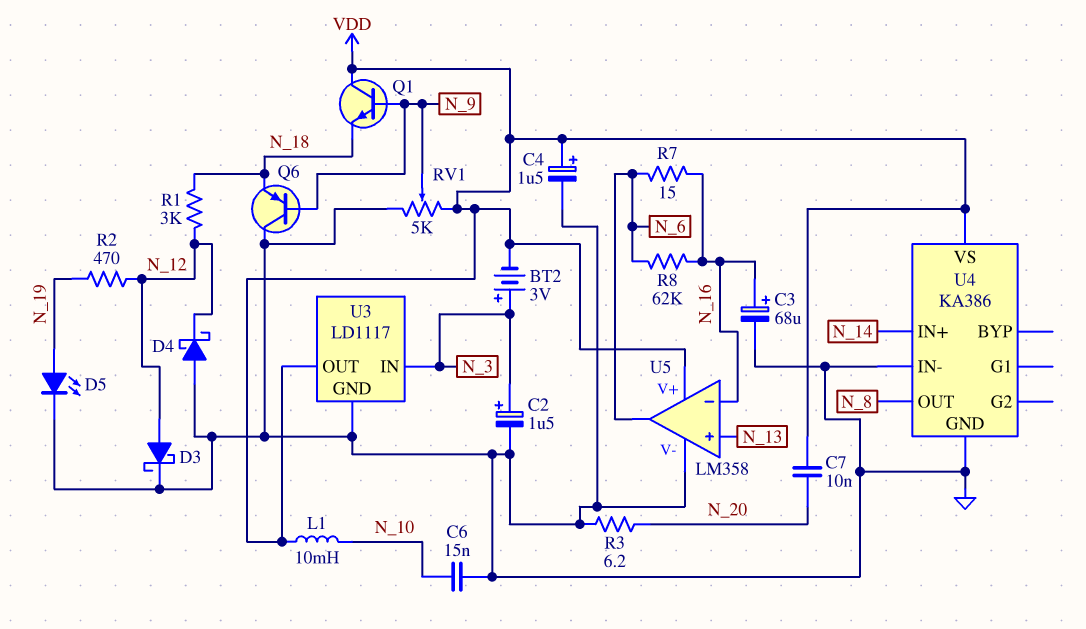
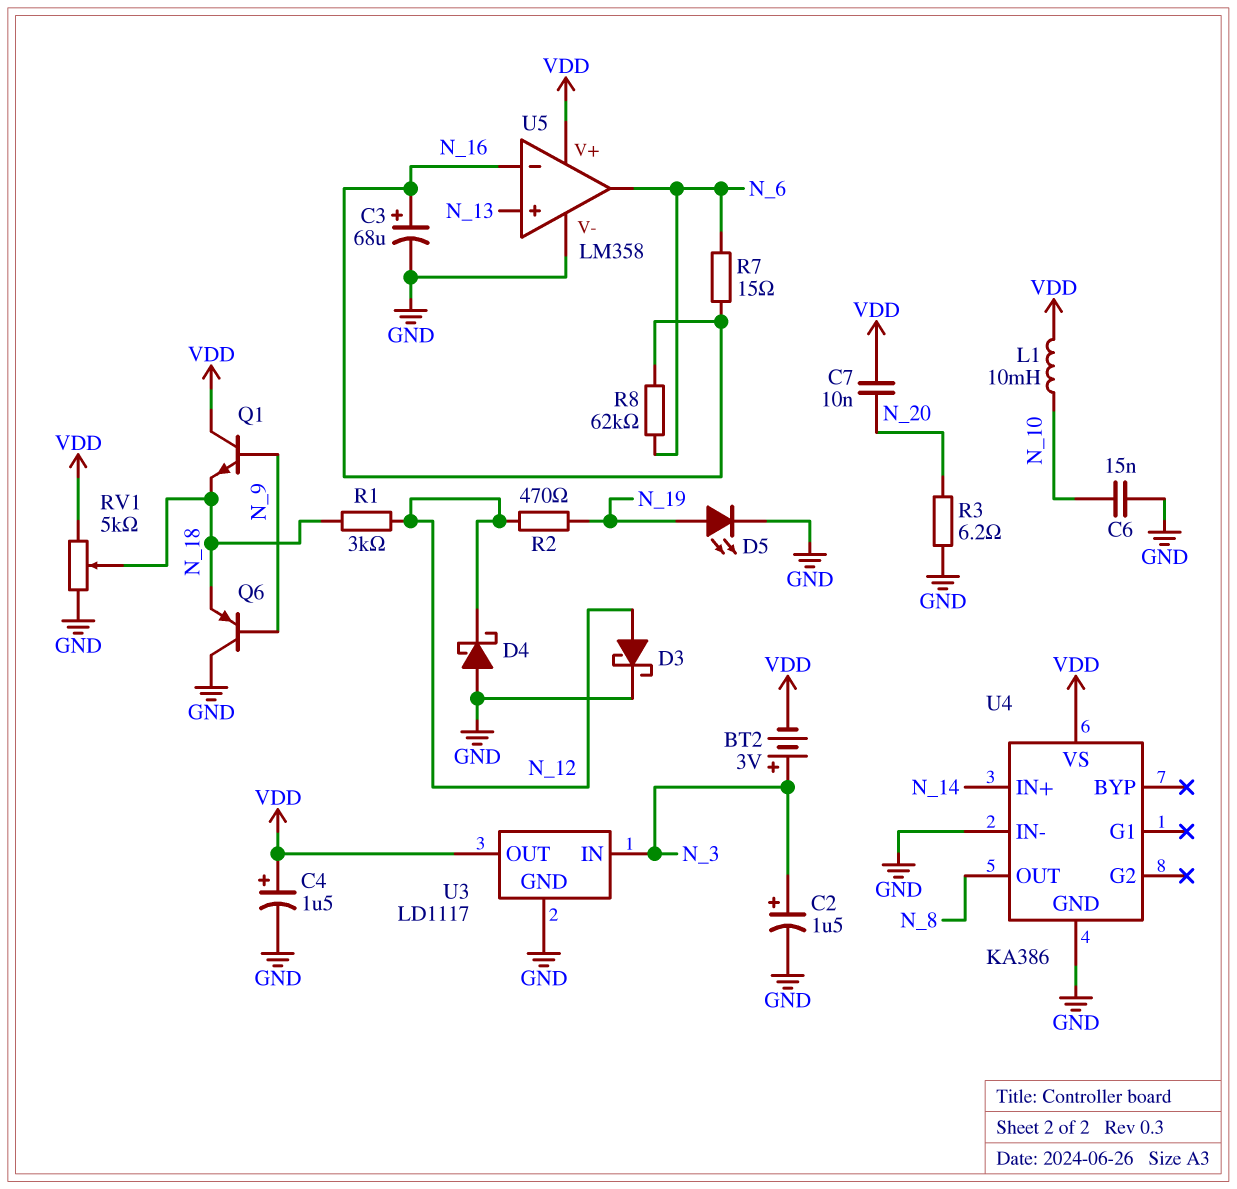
RV1: 5k (GND, VDD, wiper N_9) -> 5k (GND, VDD, wiper N_18)

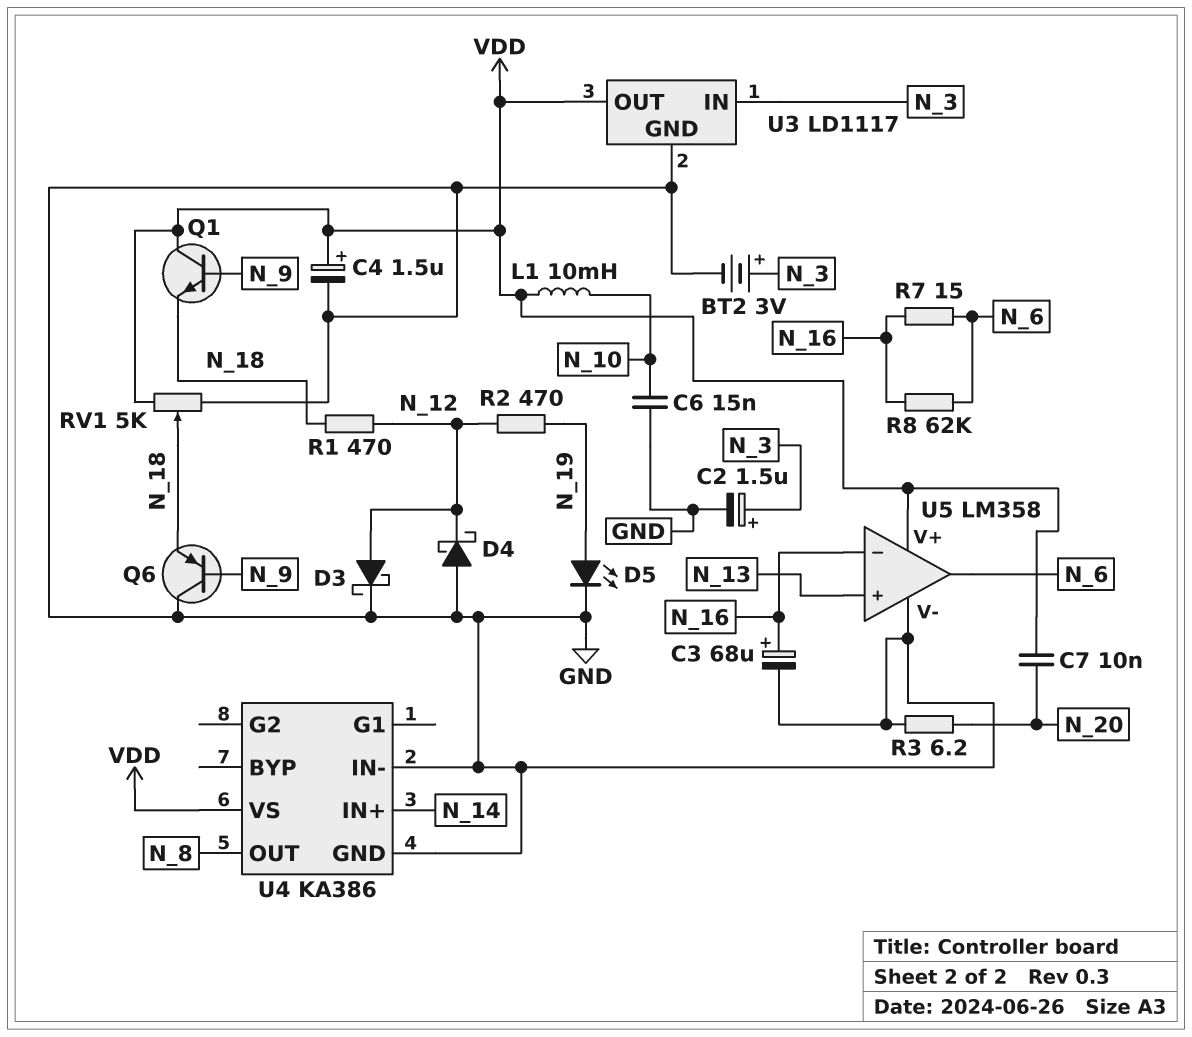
BT2: 3V (plus N_3, minus VDD) -> 3V (plus N_3, minus GND)
R1: 3k (N_12, N_18) -> 470 (N_12, N_18)

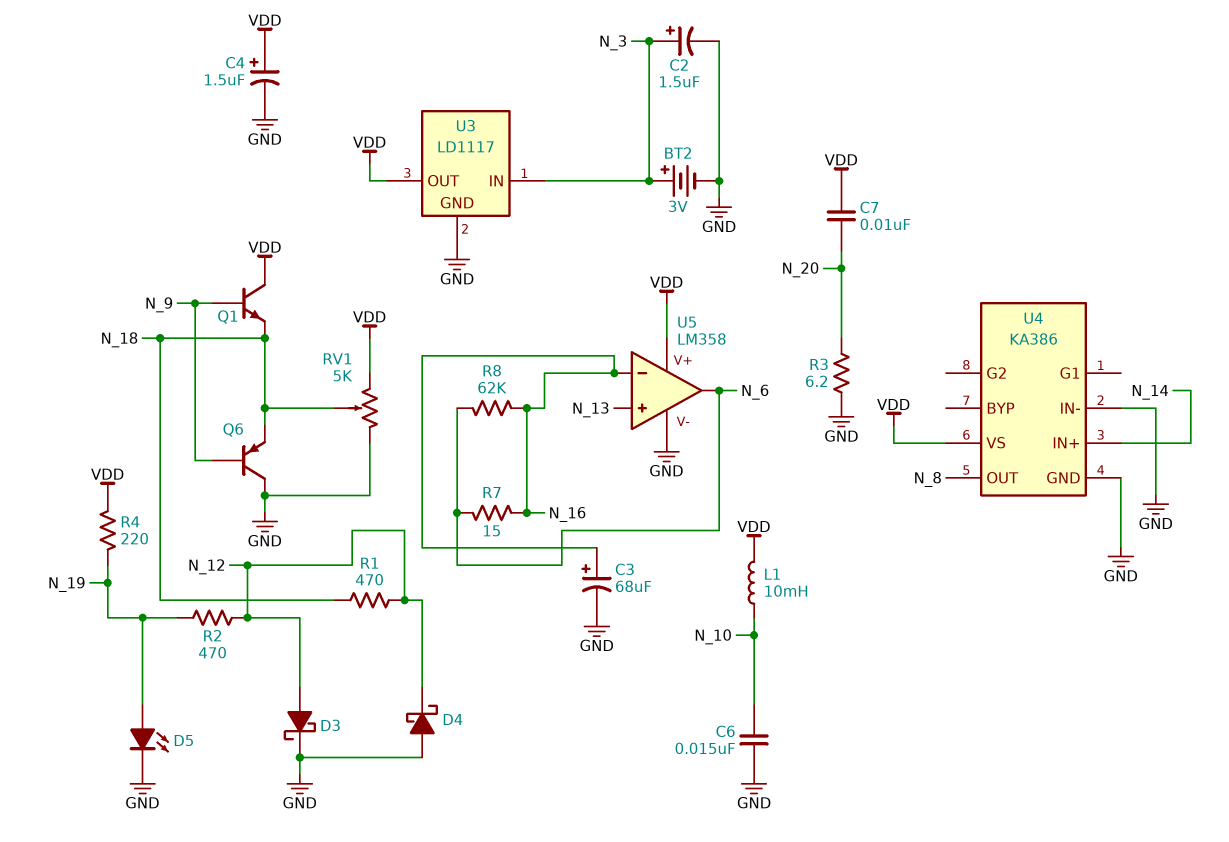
R4: none -> 220 (N_19, VDD)

